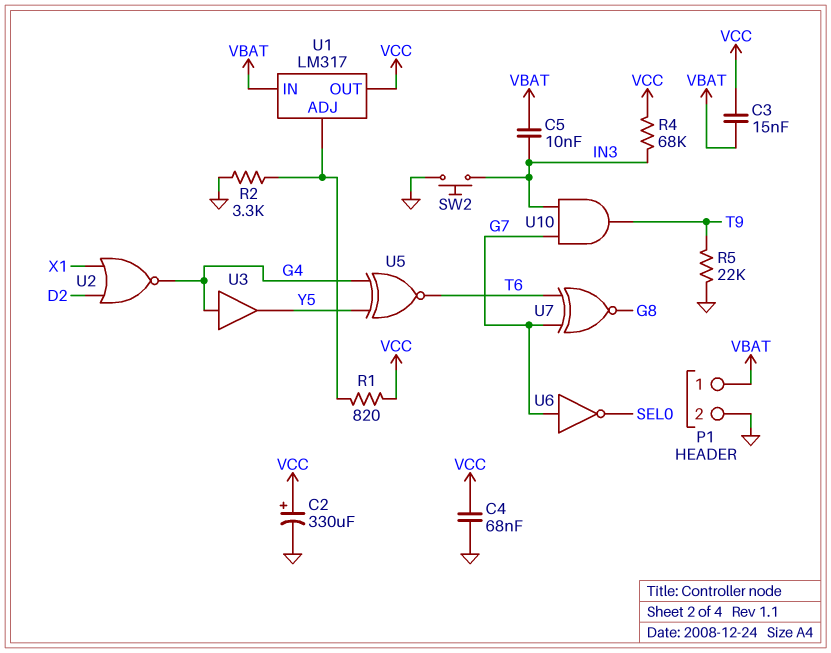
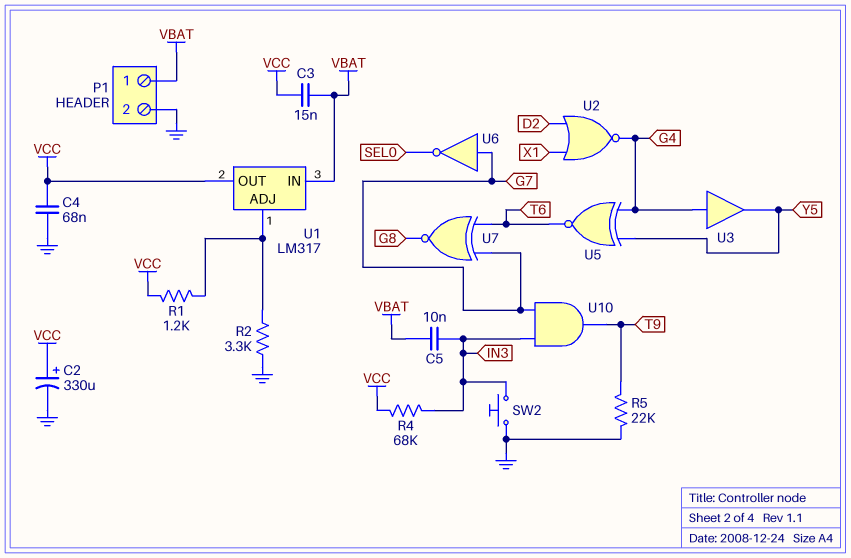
R1: 820 (U1/ADJ, VCC) -> 1.2k (U1/ADJ, VCC)

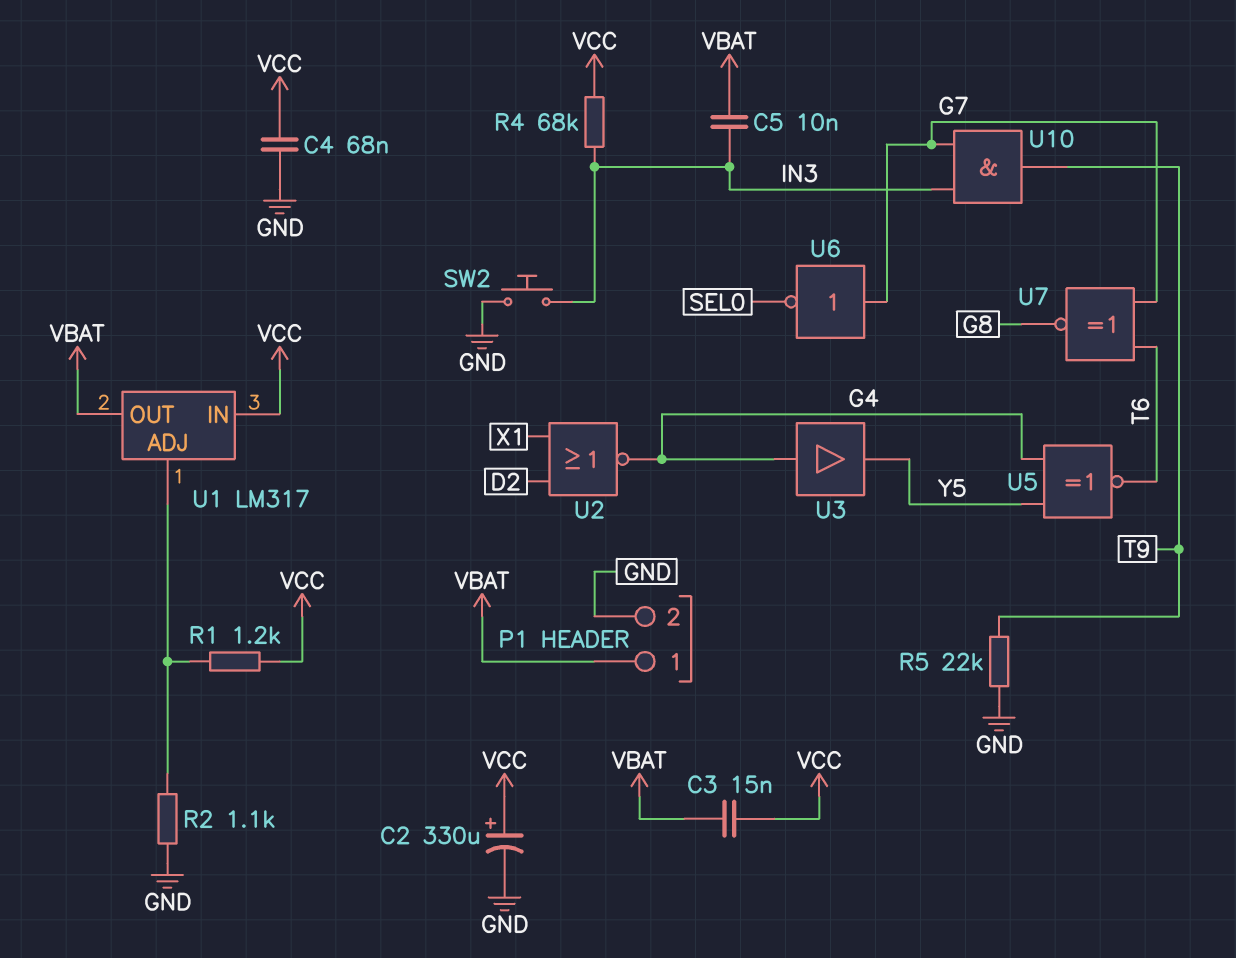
R2: 3.3k (GND, U1/ADJ) -> 1.1k (GND, U1/ADJ)
U1 pin IN: VBAT -> VCC
U1 pin OUT: VCC -> VBAT

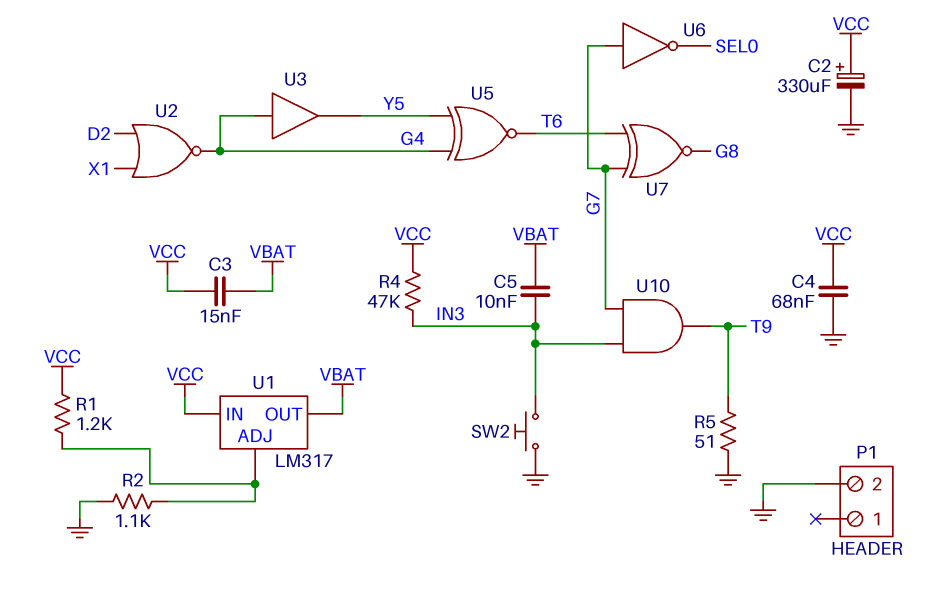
P1 pin 1: VBAT -> none
R4: 68k (IN3, VCC) -> 47k (IN3, VCC)
R5: 22k (GND, T9) -> 51 (GND, T9)

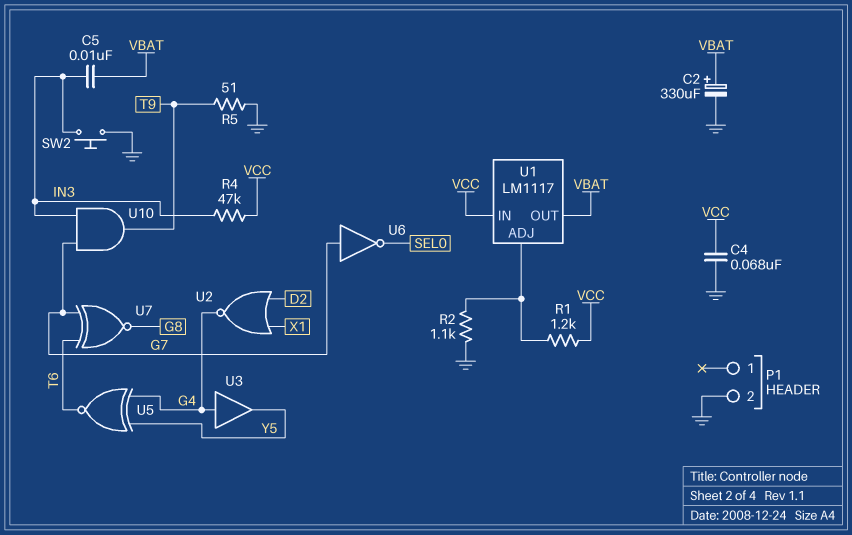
C2: 330uF (plus VCC, minus GND) -> 330uF (plus VBAT, minus GND)
C3: 15nF (VBAT, VCC) -> none
U1: LM317 -> LM1117

